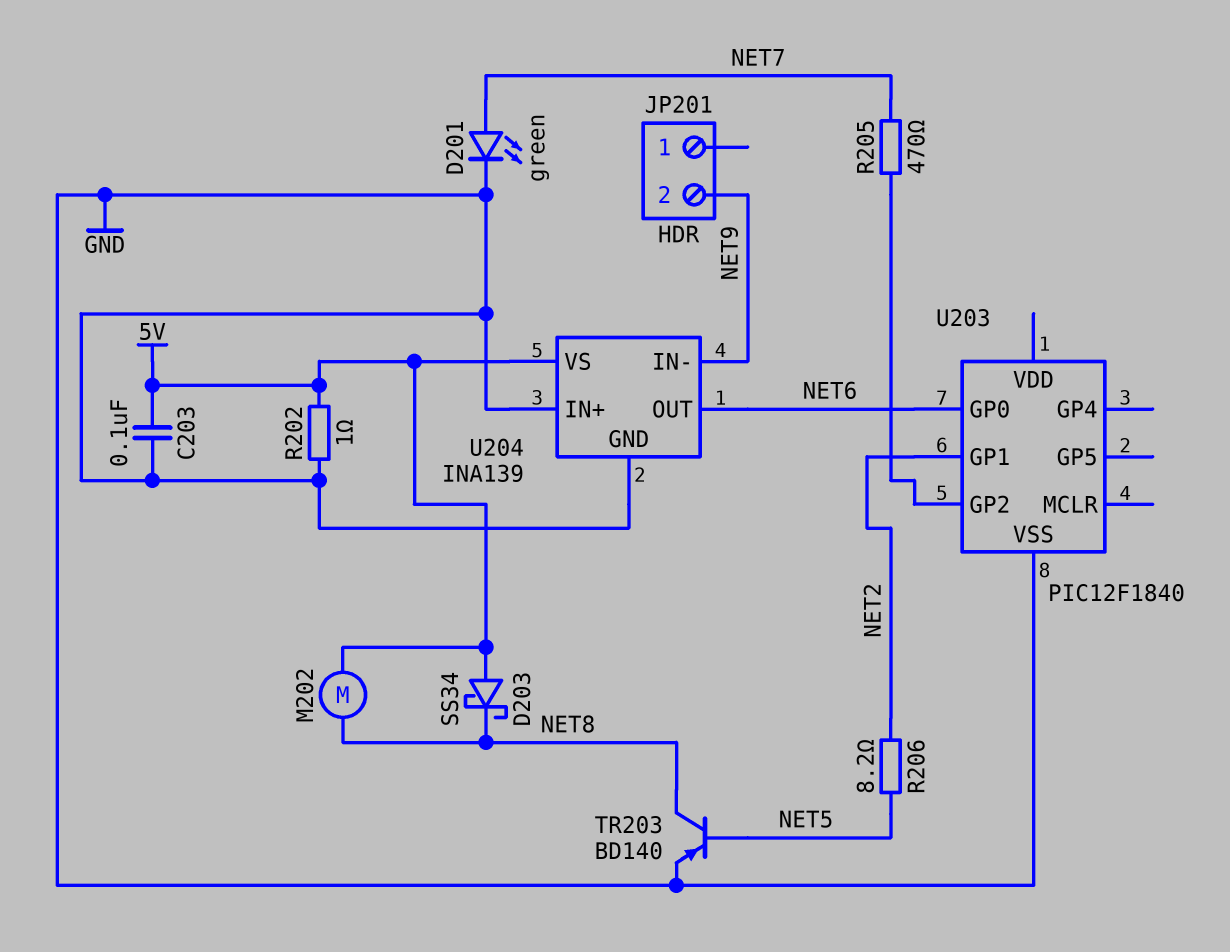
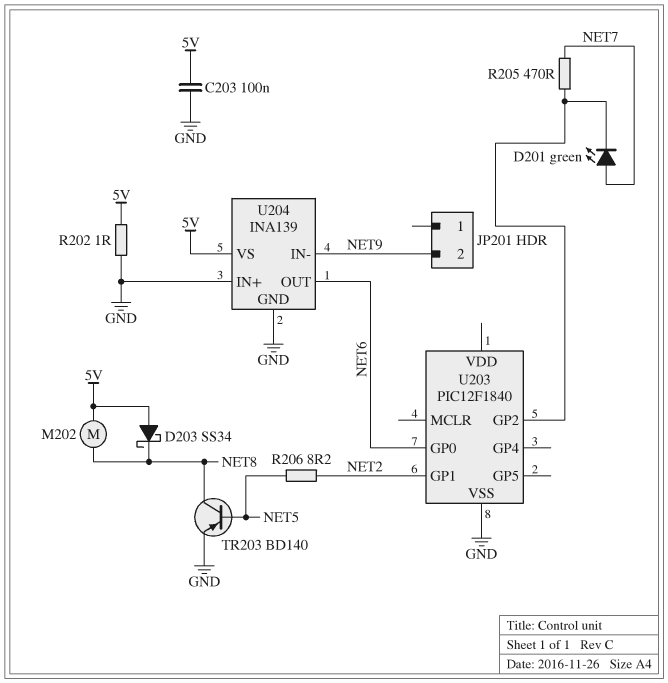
D201: LED green (A NET7, K GND) -> LED green (A NET7, K U203/GP2)

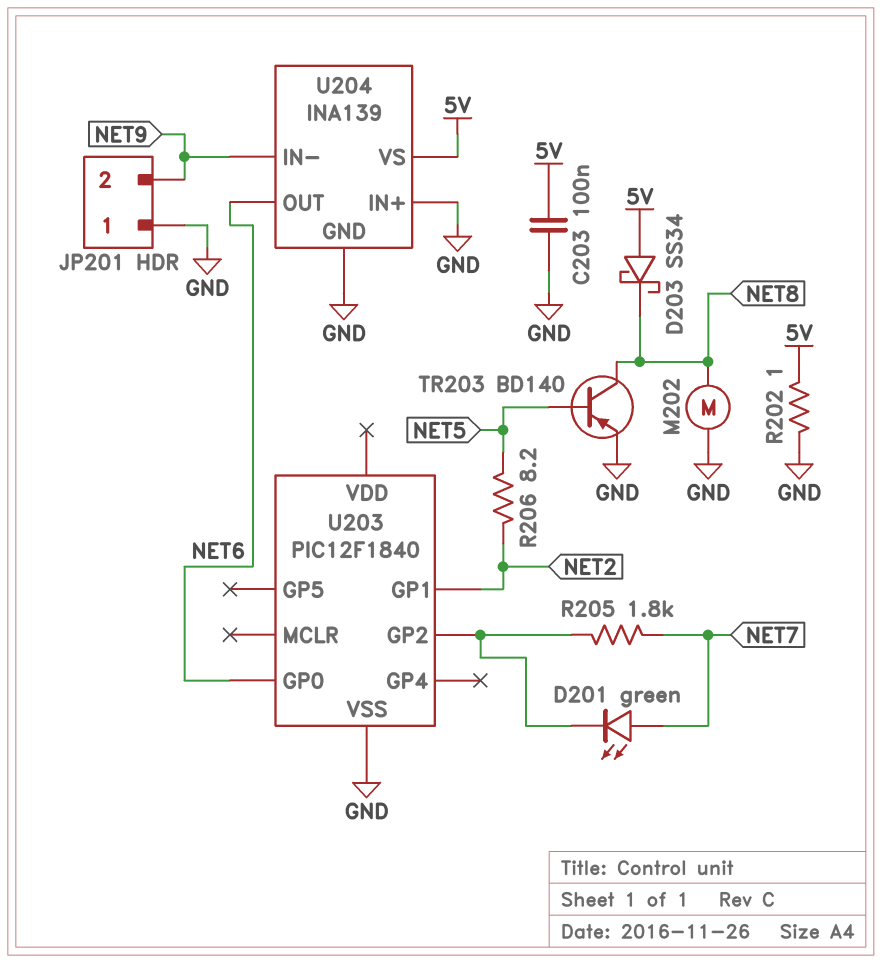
JP201 pin 1: none -> GND
M202: motor (5V, NET8) -> motor (GND, NET8)
R205: 470 (NET7, U203/GP2) -> 1.8k (NET7, U203/GP2)

